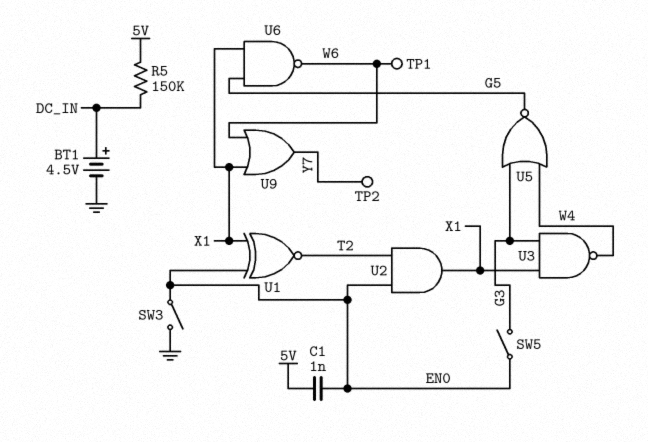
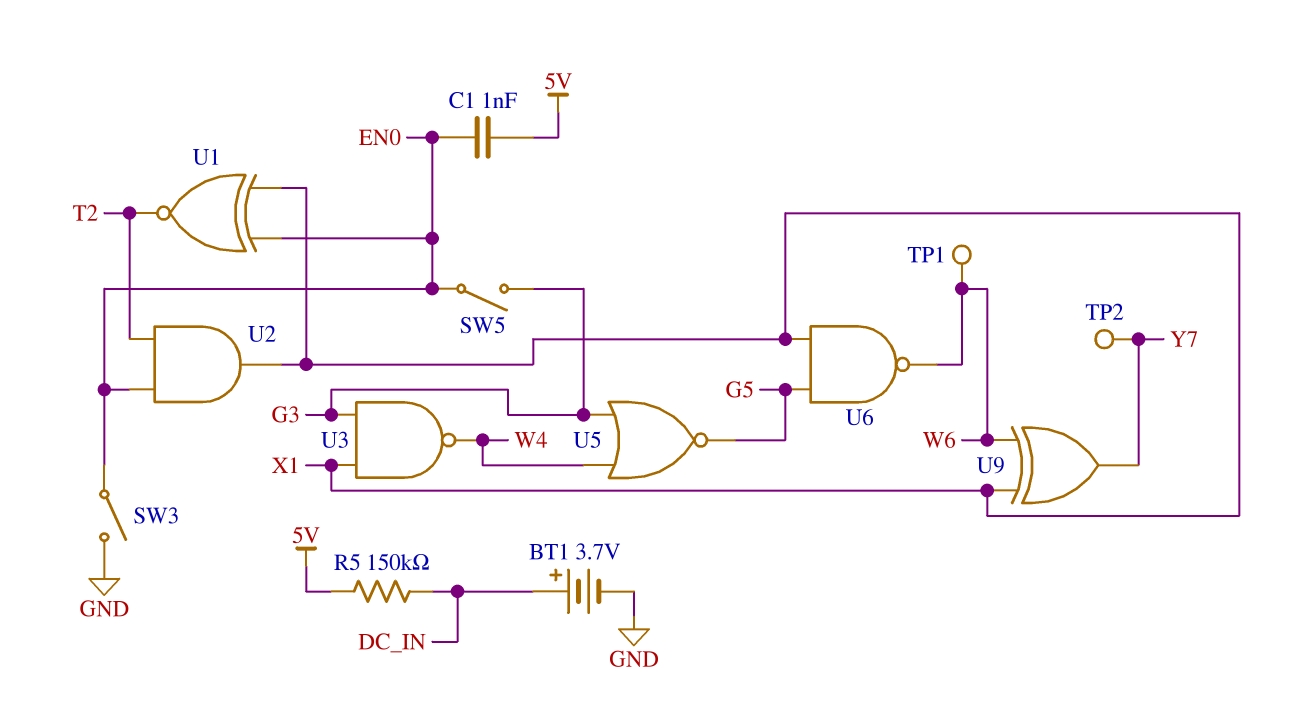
BT1: 4.5V (plus DC_IN, minus GND) -> 3.7V (plus DC_IN, minus GND)
U9: OR (in W6, in X1, out Y7) -> XOR (in W6, in X1, out Y7)

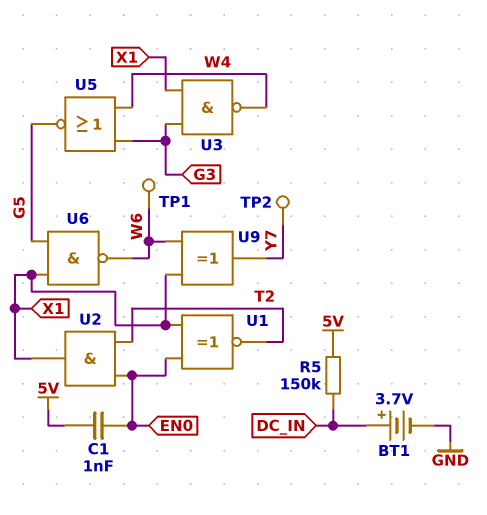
SW3: switch (EN0, GND) -> none
SW5: switch (EN0, G3) -> none

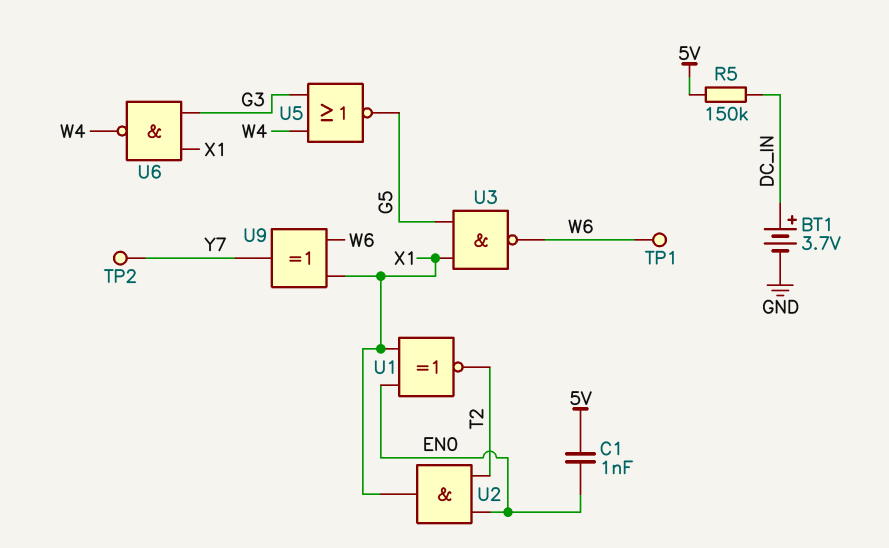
U3: NAND (in G3, in X1, out W4) -> NAND (in G5, in X1, out W6)
U6: NAND (in G5, in X1, out W6) -> NAND (in G3, in X1, out W4)

